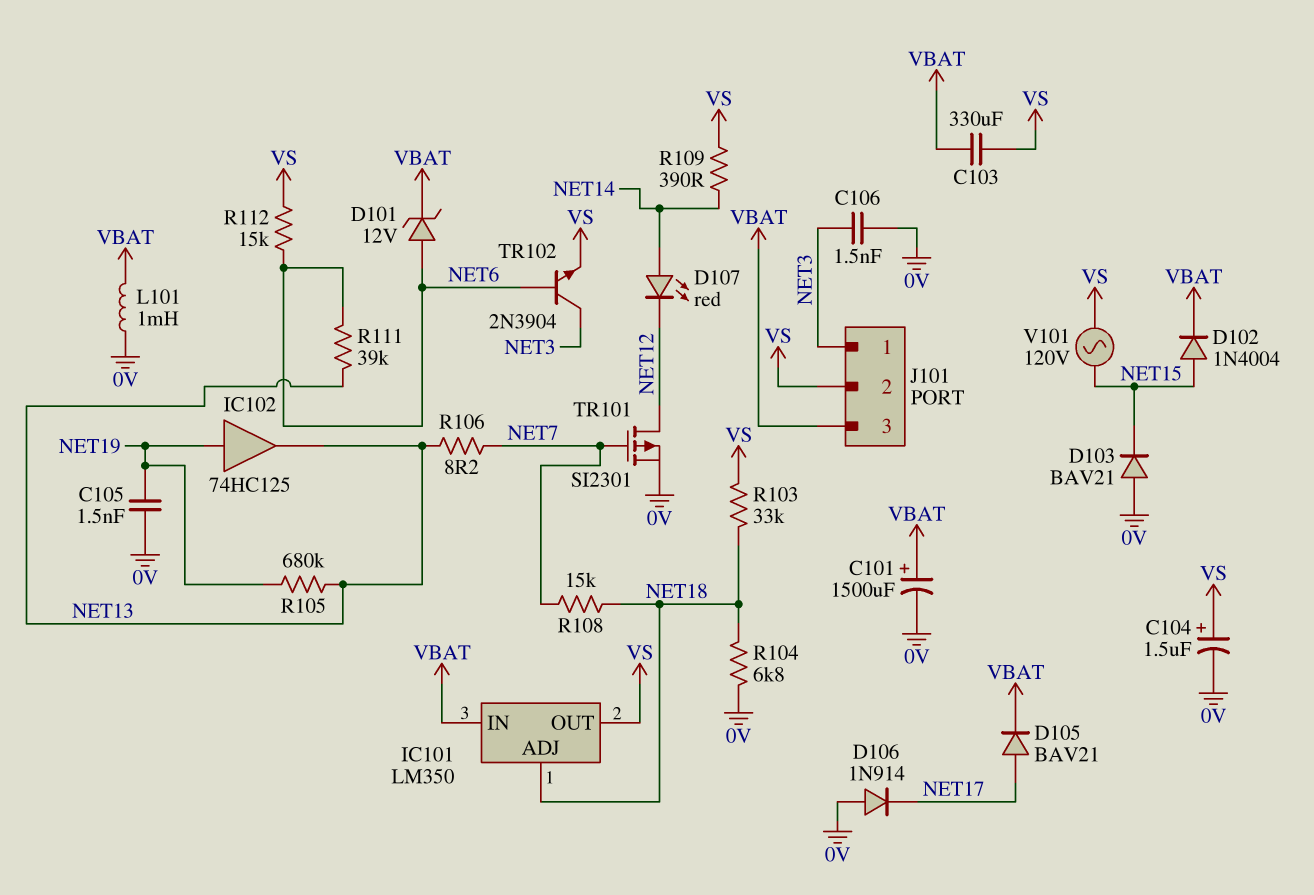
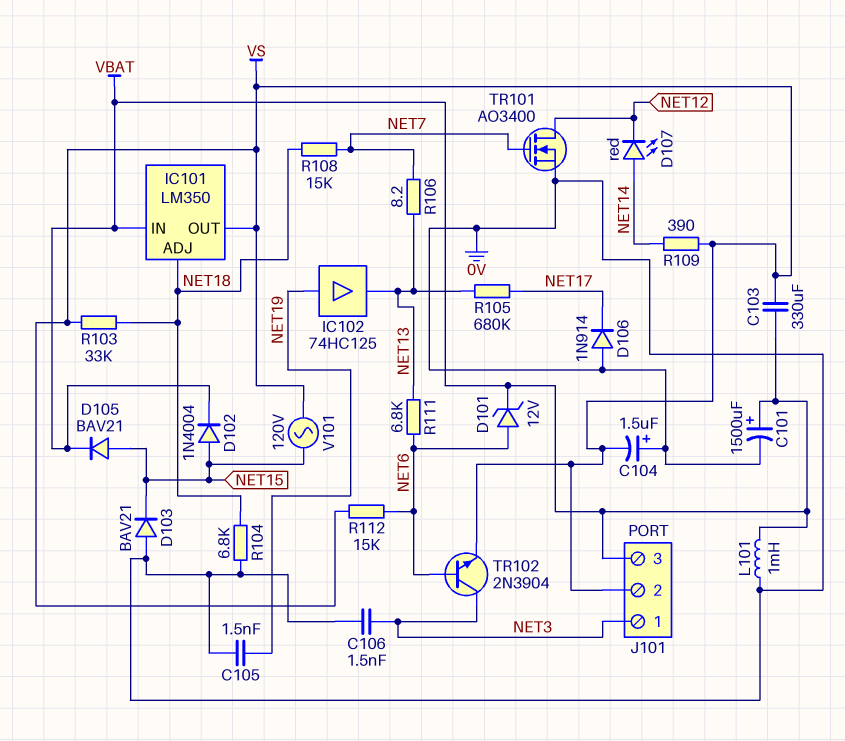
C104: 1.5uF (plus VS, minus 0V) -> 1.5uF (plus 0V, minus VS)
D105: diode BAV21 (A NET17, K VBAT) -> diode BAV21 (A NET15, K VBAT)
R105: 680k (NET13, NET19) -> 680k (NET13, NET17)
R111: 39k (NET6, NET13) -> 6.8k (NET6, NET13)
TR101: PMOS SI2301 (G NET7, D NET12, S 0V) -> NMOS AO3400 (G NET7, D NET12, S 0V)

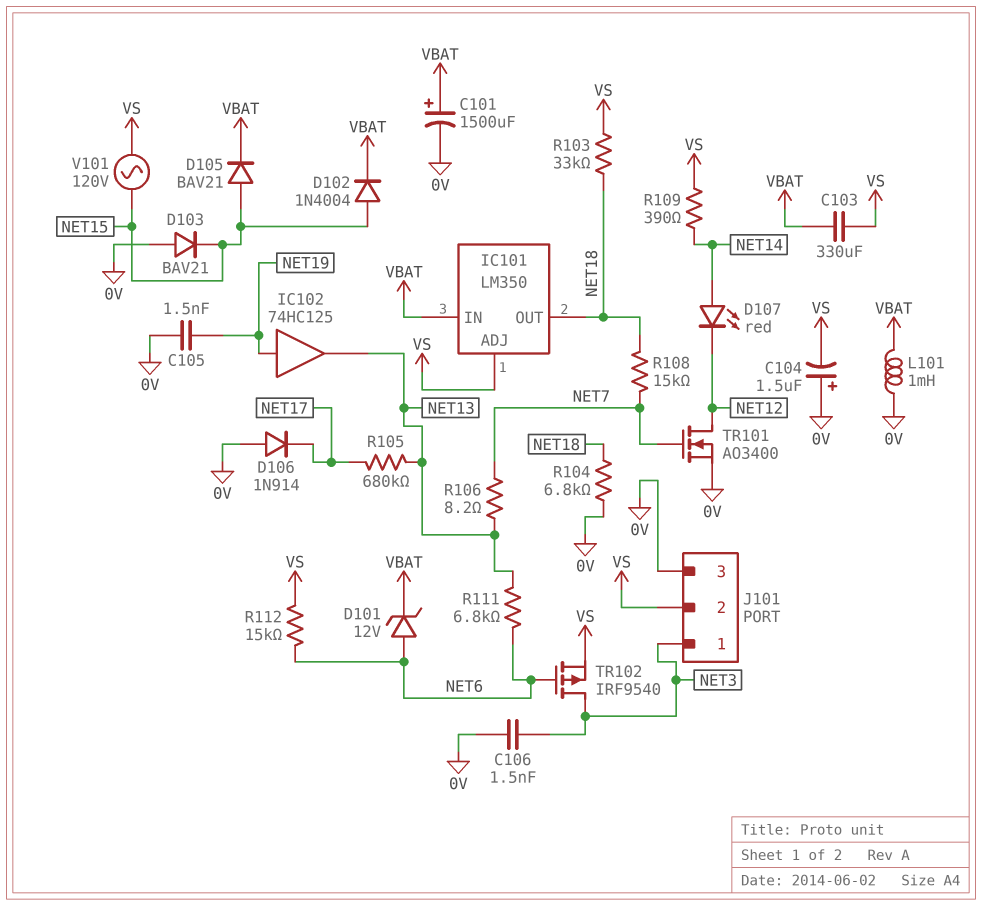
IC101 pin ADJ: NET18 -> VS
IC101 pin OUT: VS -> NET18
J101 pin 3: VBAT -> 0V
TR102: NPN 2N3904 (B NET6, C NET3, E VS) -> PMOS IRF9540 (G NET6, D NET3, S VS)

